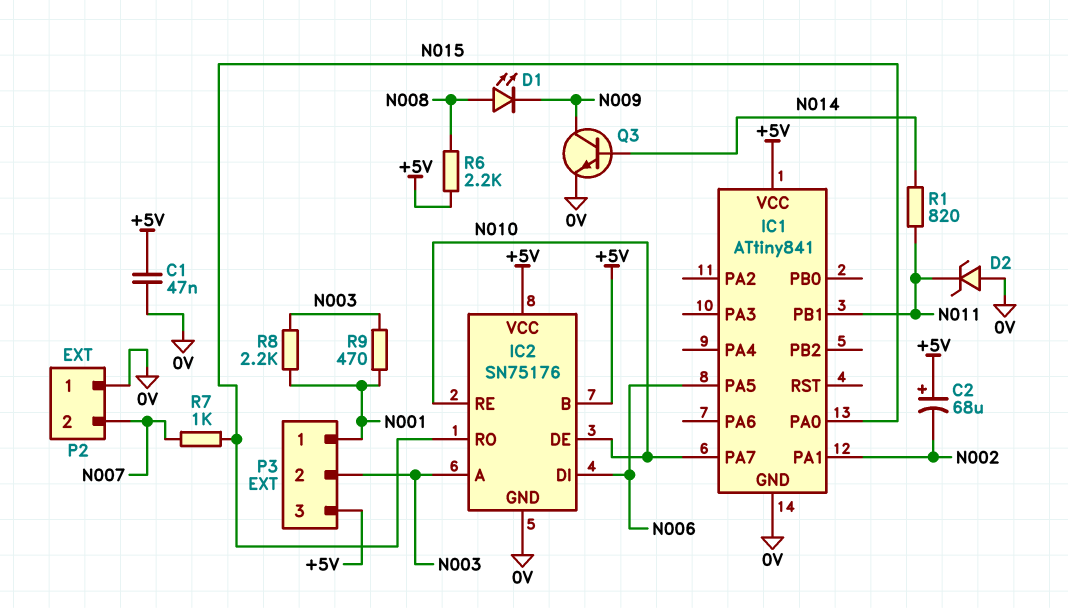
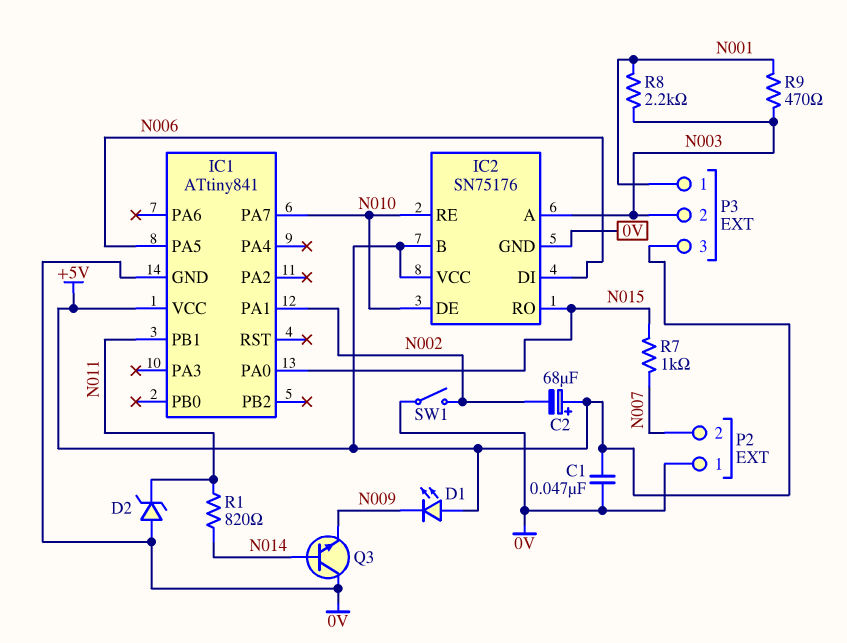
D1: LED (A N008, K N009) -> LED (A +5V, K N009)
Q3: NPN (B N014, C N009, E 0V) -> NPN (B N014, C 0V, E N009)
R6: 2.2k (+5V, N008) -> none
SW1: none -> switch (0V, N002)

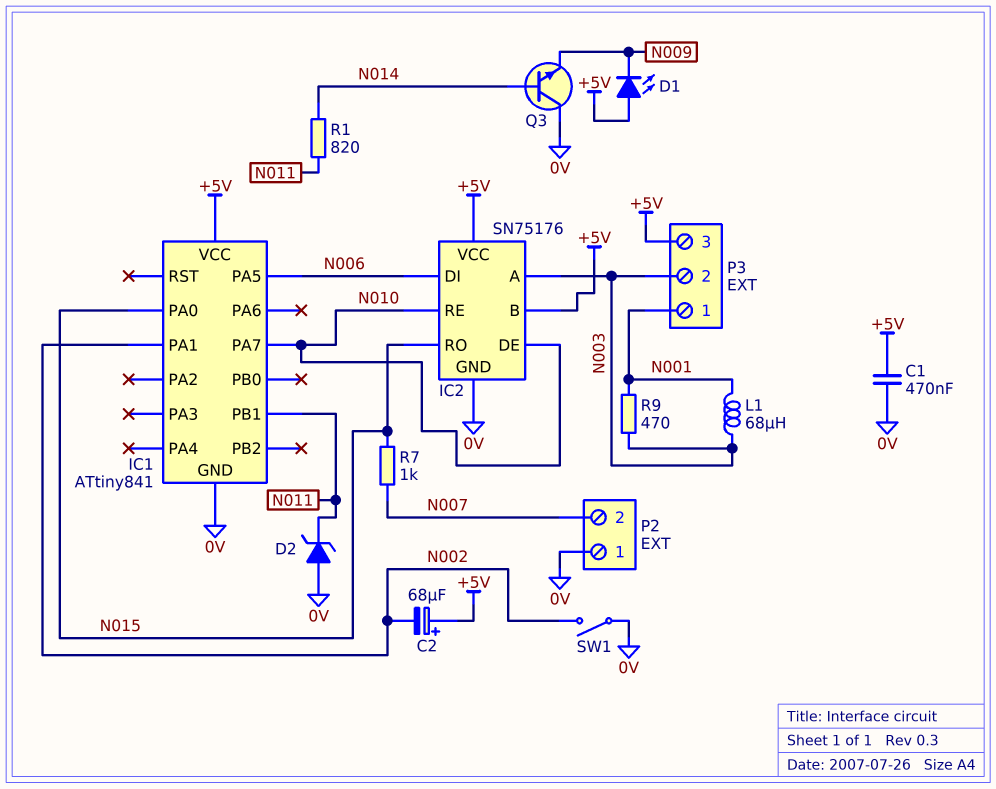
C1: 47nF (+5V, 0V) -> 470nF (+5V, 0V)
L1: none -> 68uH (N001, N003)
R8: 2.2k (N001, N003) -> none

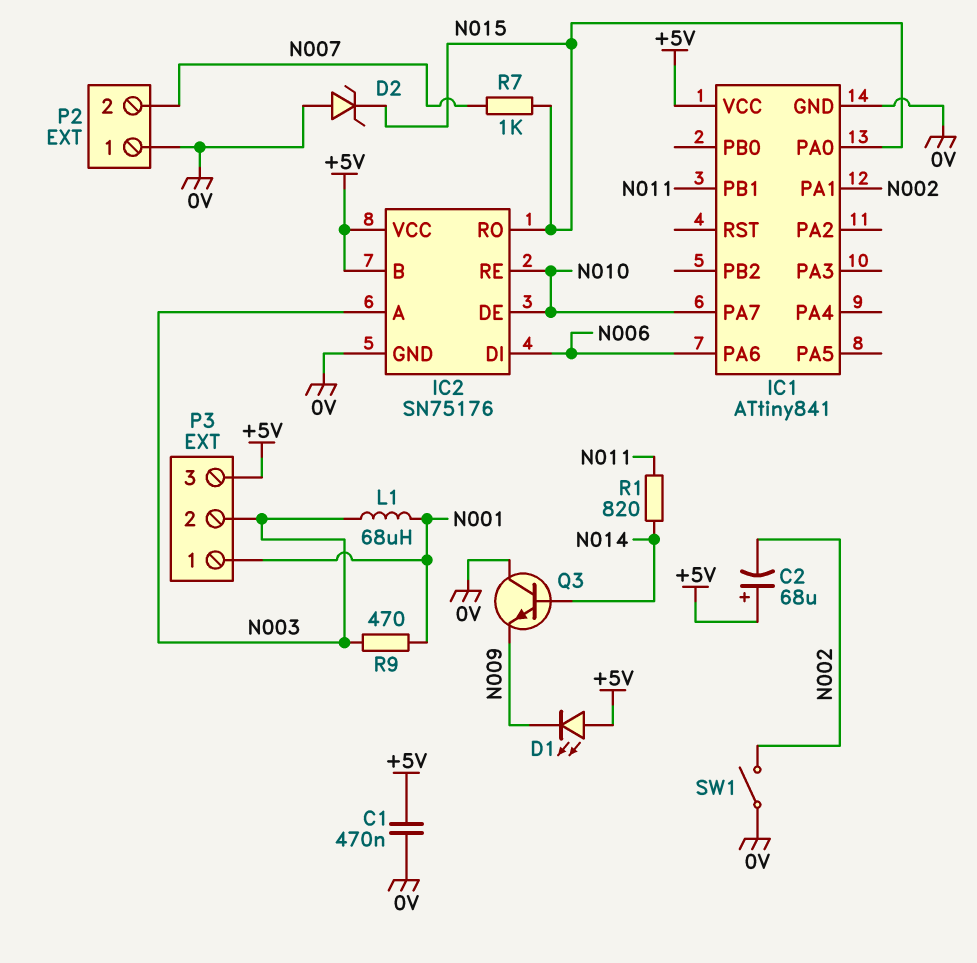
D2: zener (A 0V, K N011) -> zener (A 0V, K N015)
IC1 pin PA5: N006 -> none
IC1 pin PA6: none -> N006

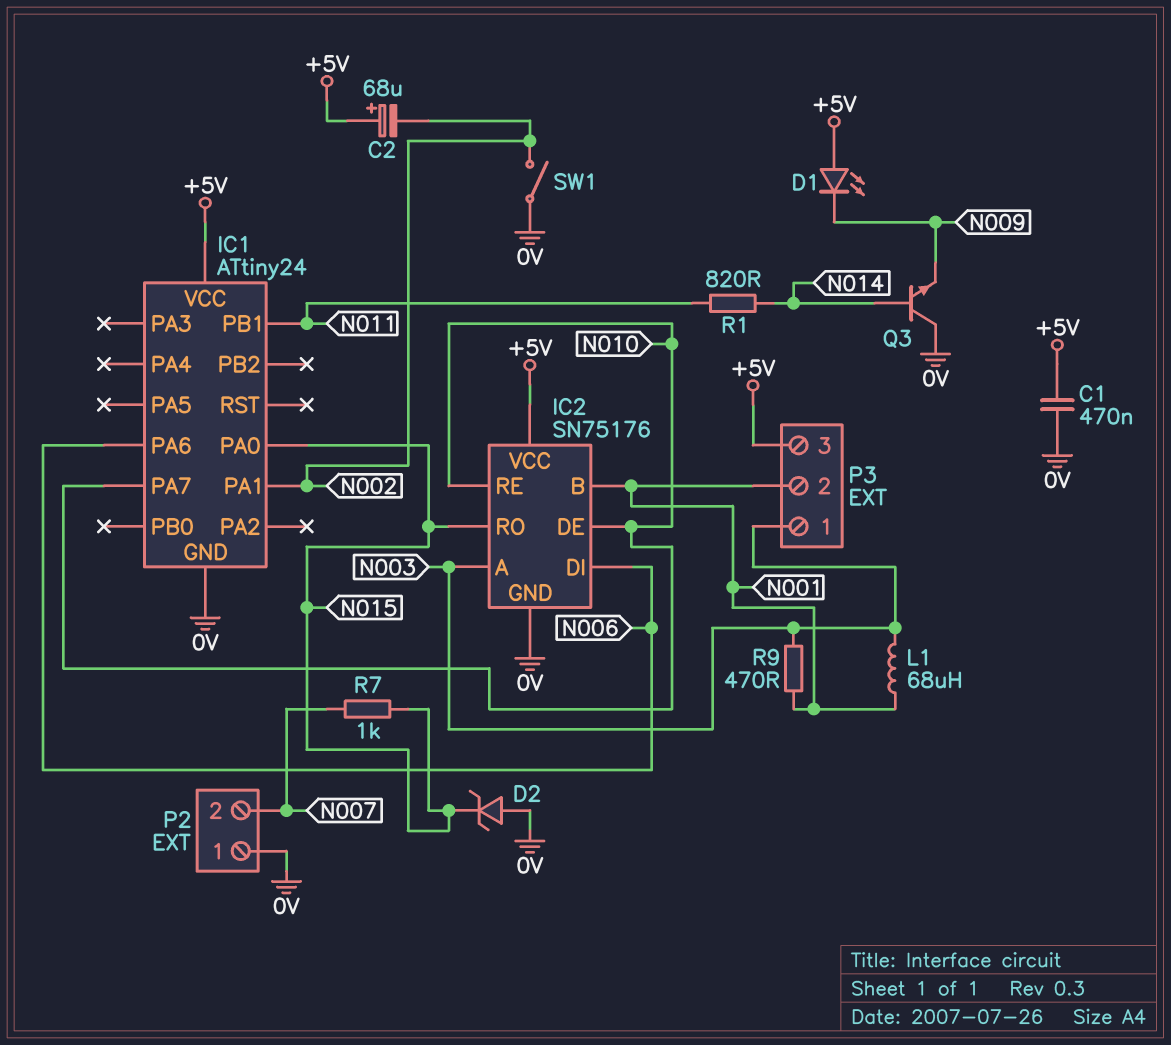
IC1: ATtiny841 -> ATtiny24
IC2 pin B: +5V -> N001
P3 pin 1: N001 -> N003
P3 pin 2: N003 -> N001

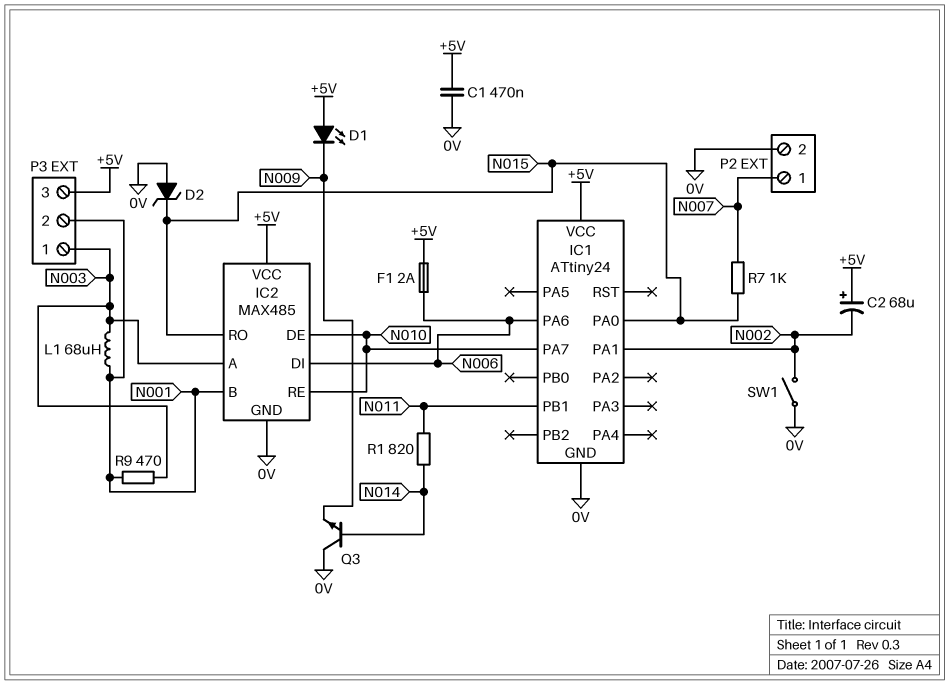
F1: none -> 2A (+5V, N006)
IC2: SN75176 -> MAX485
P2 pin 1: 0V -> N007
P2 pin 2: N007 -> 0V

